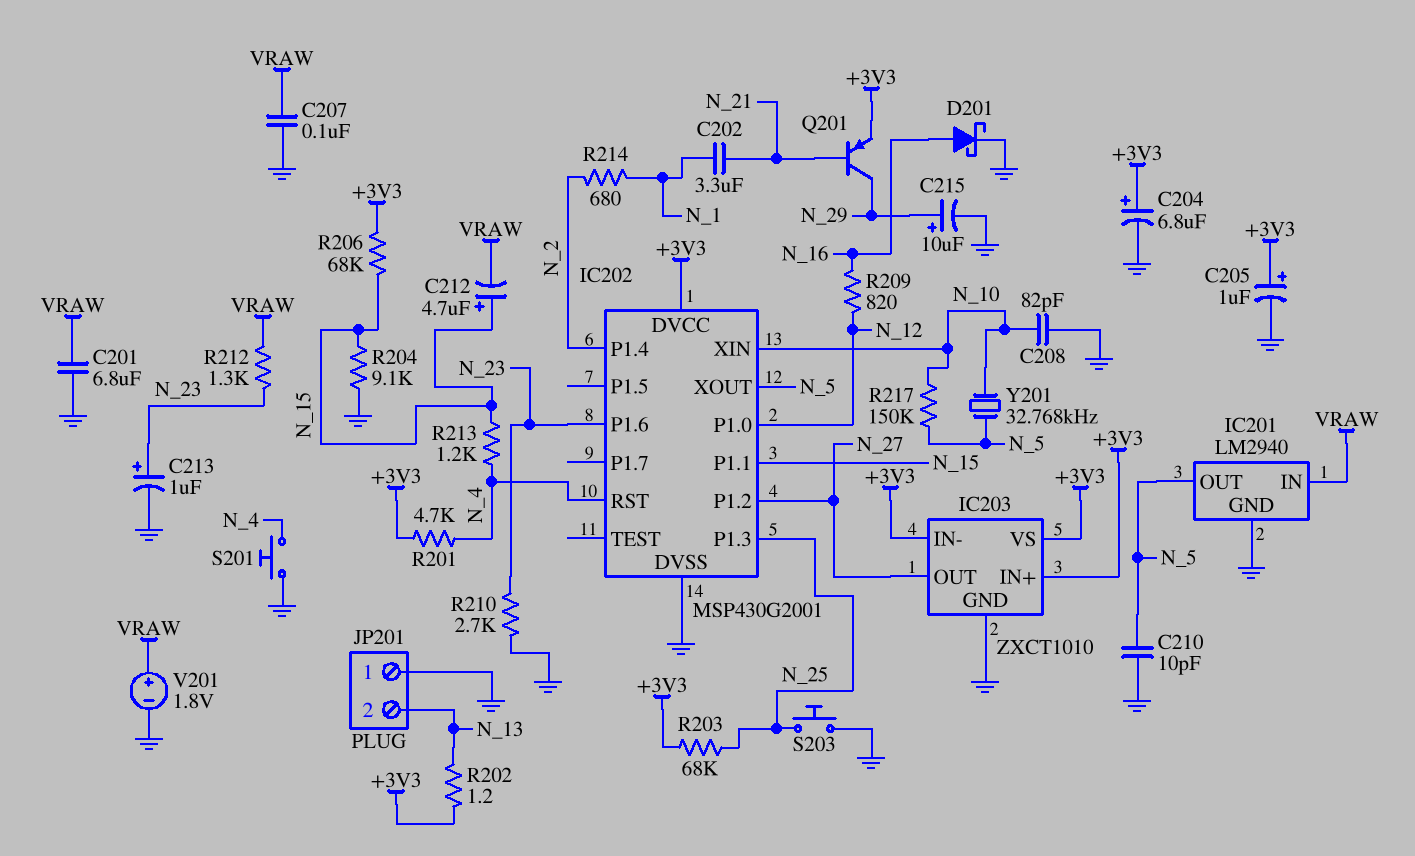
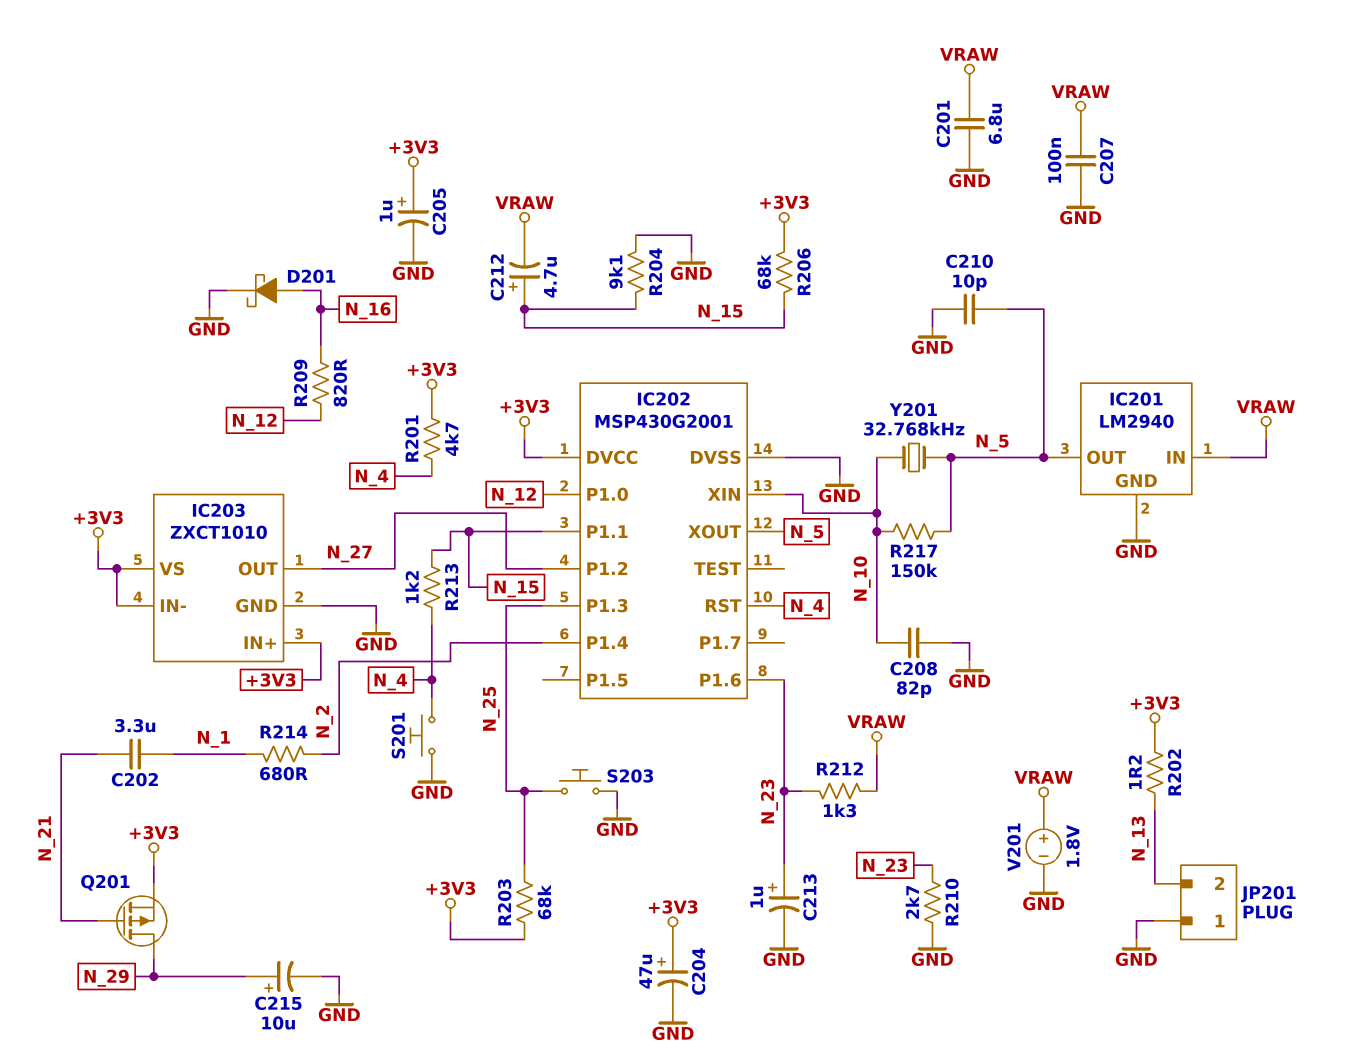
C204: 6.8uF (plus +3V3, minus GND) -> 47uF (plus +3V3, minus GND)
Q201: PNP (B N_21, C N_29, E +3V3) -> PMOS (G N_21, D N_29, S +3V3)

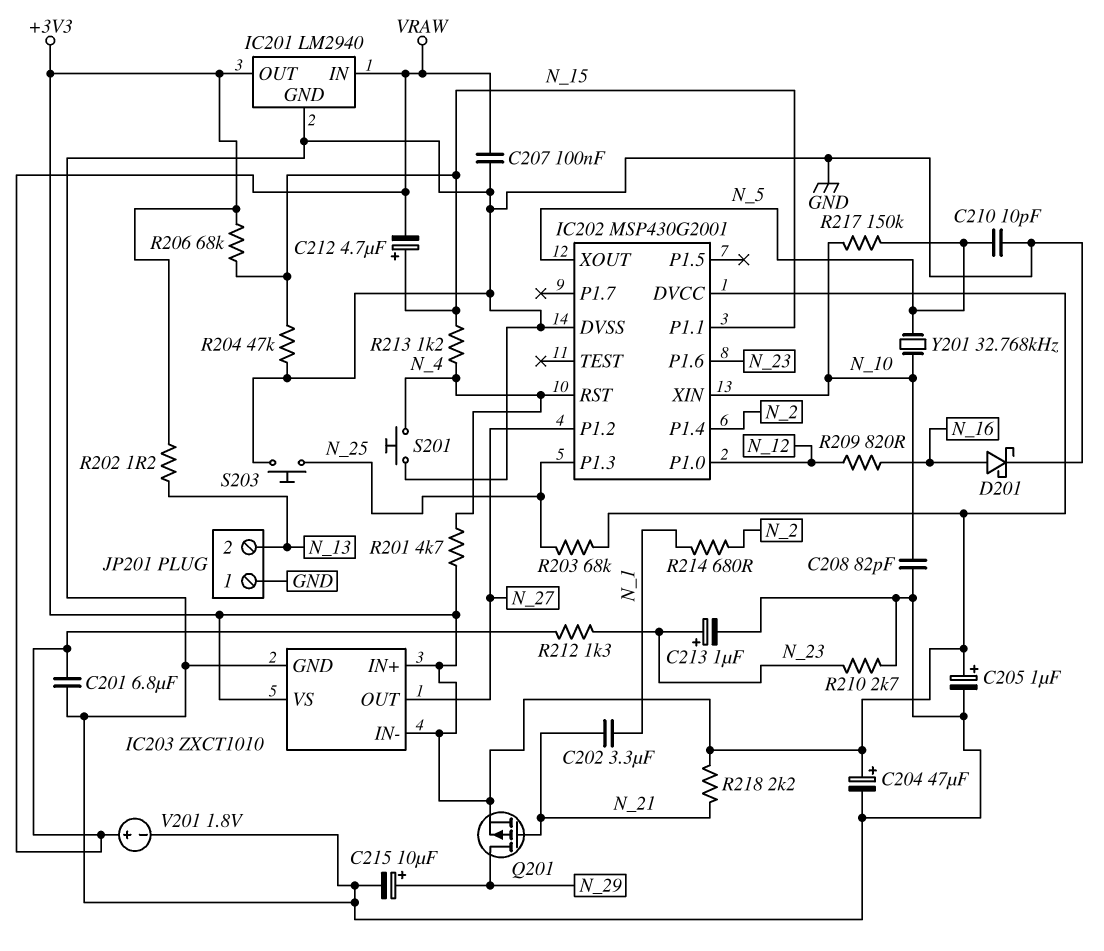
IC201 pin OUT: N_5 -> +3V3
R204: 9.1k (GND, N_15) -> 47k (GND, N_15)
R218: none -> 2.2k (+3V3, N_21)

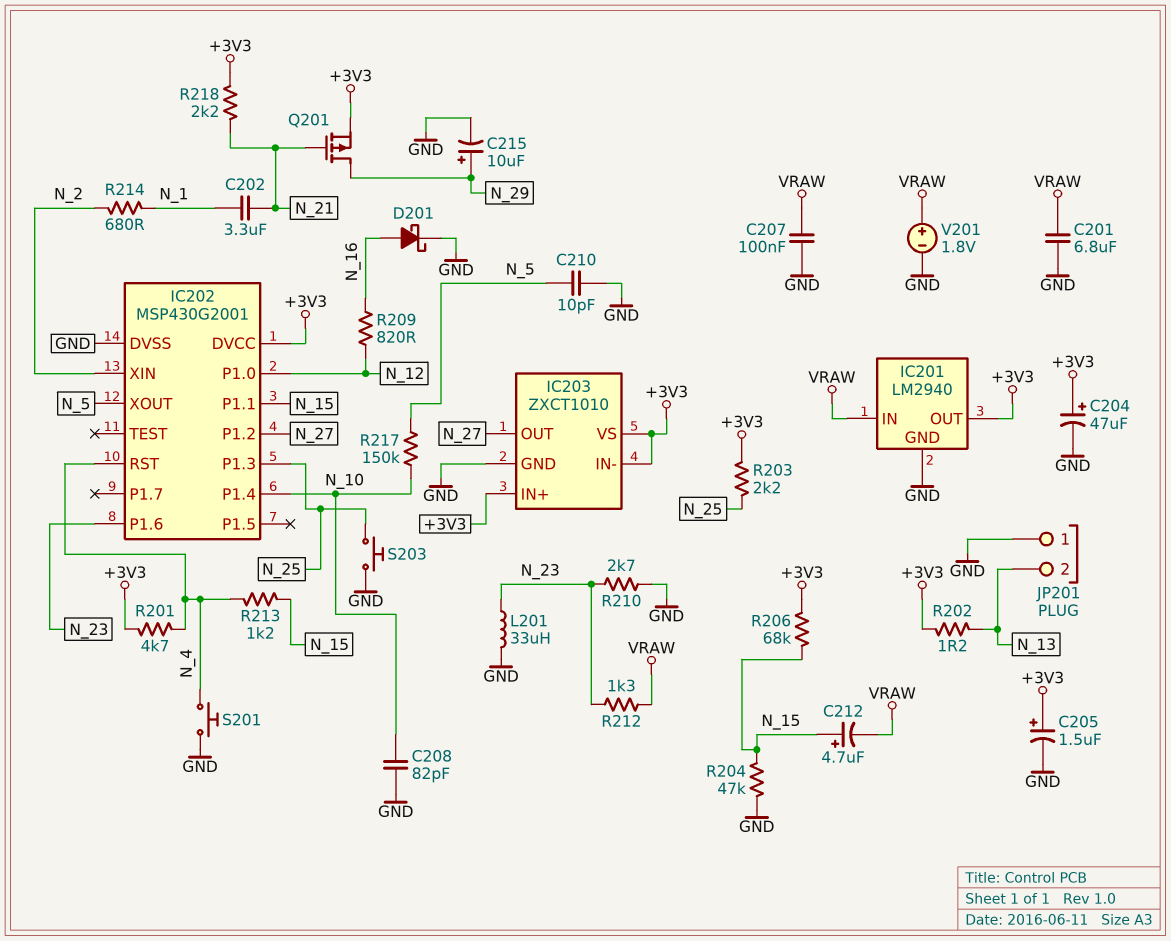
C205: 1uF (plus +3V3, minus GND) -> 1.5uF (plus +3V3, minus GND)
C213: 1uF (plus N_23, minus GND) -> none
IC202 pin P1.4: N_2 -> N_10
IC202 pin XIN: N_10 -> N_2
L201: none -> 33uH (GND, N_23)
R203: 68k (+3V3, N_25) -> 2.2k (+3V3, N_25)
Y201: 32.768kHz (N_5, N_10) -> none

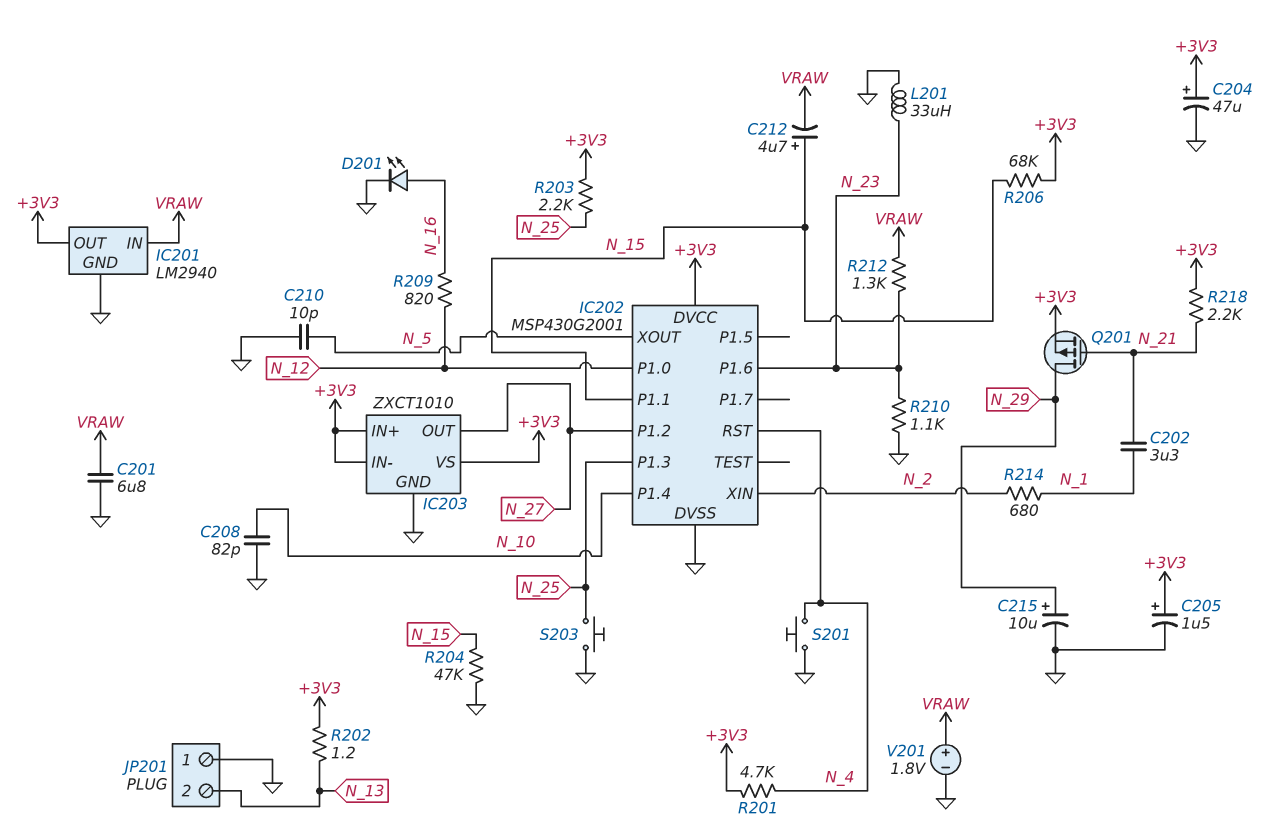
C207: 100nF (GND, VRAW) -> none
D201: schottky (A N_16, K GND) -> LED (A N_16, K GND)
R210: 2.7k (GND, N_23) -> 1.1k (GND, N_23)
R213: 1.2k (N_4, N_15) -> none
R217: 150k (N_5, N_10) -> none

